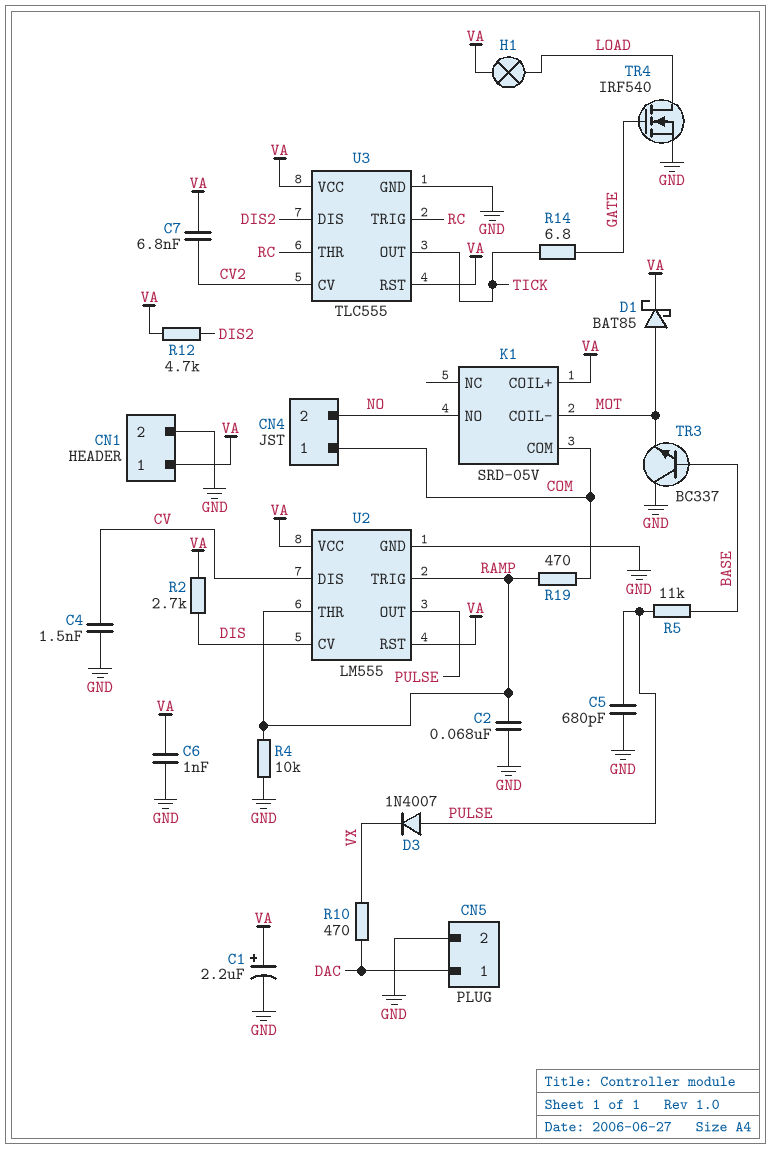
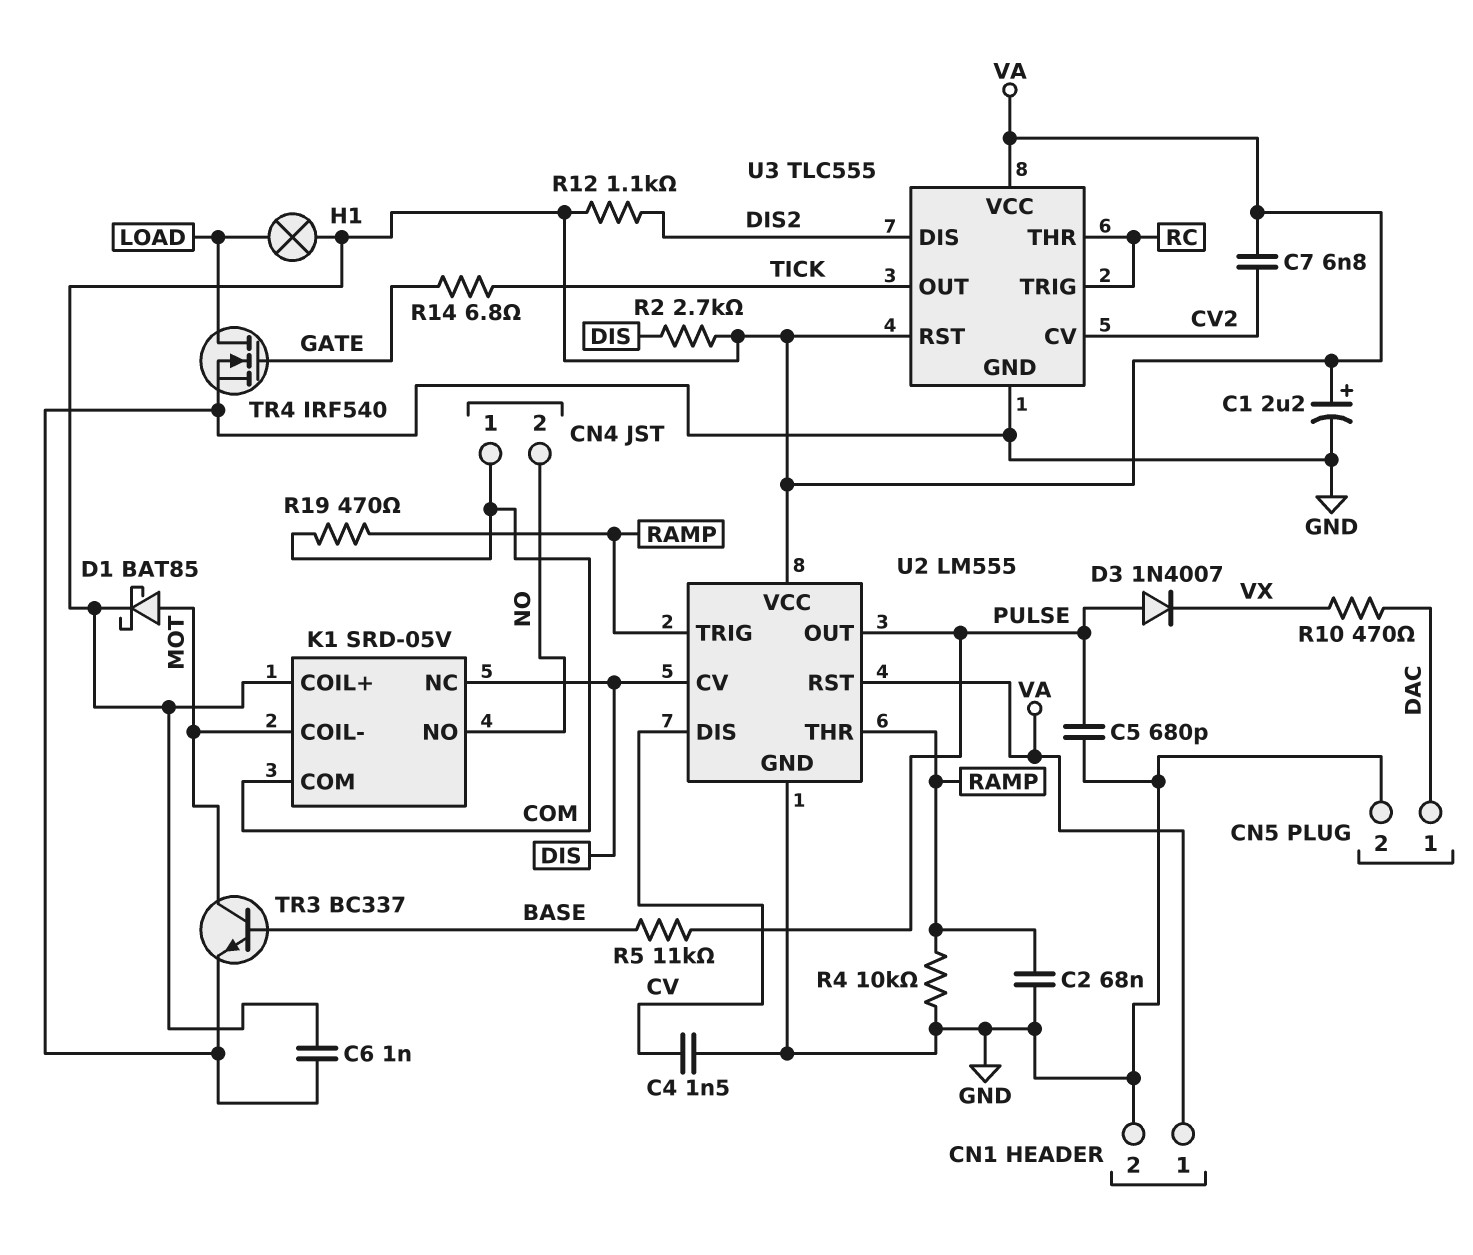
K1 pin NC: none -> DIS
R12: 4.7k (DIS2, VA) -> 1.1k (DIS2, VA)
TR3: NPN BC337 (B BASE, C GND, E MOT) -> NPN BC337 (B BASE, C MOT, E GND)

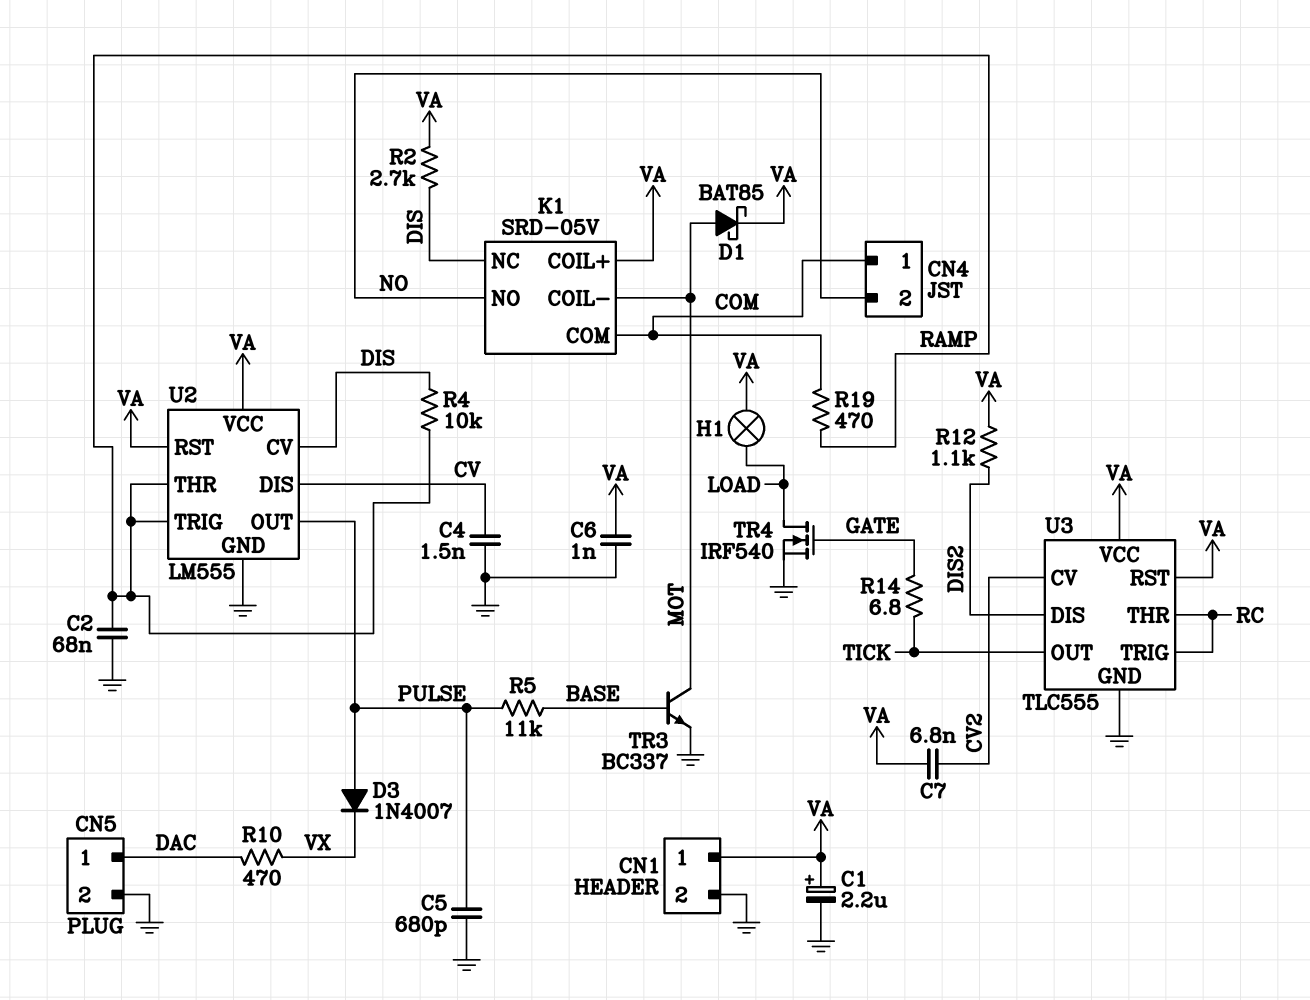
R4: 10k (GND, RAMP) -> 10k (DIS, RAMP)

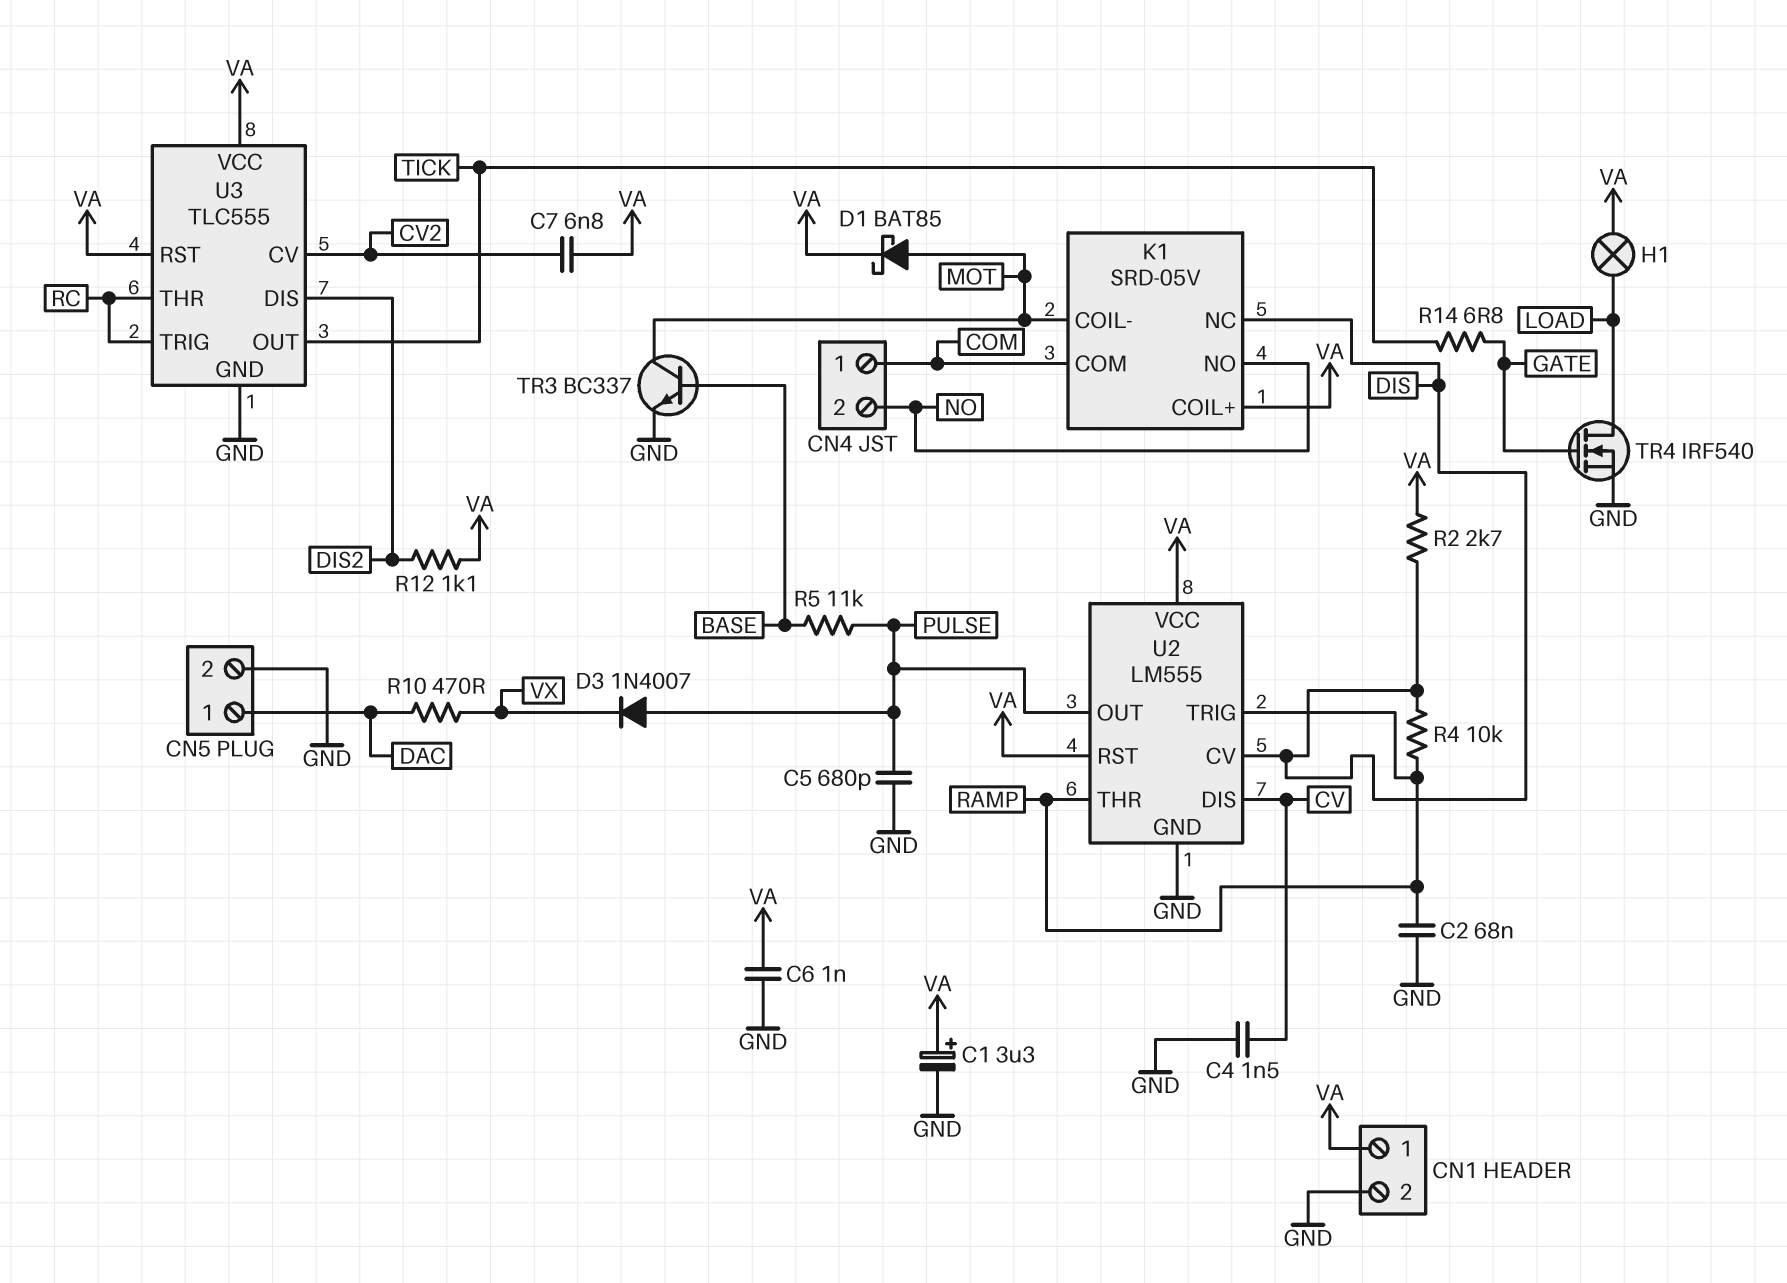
C1: 2.2uF (plus VA, minus GND) -> 3.3uF (plus VA, minus GND)
R19: 470 (COM, RAMP) -> none

